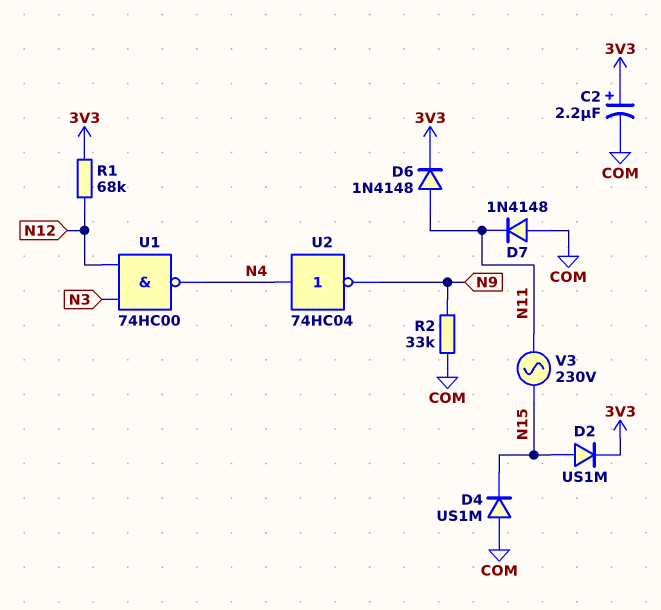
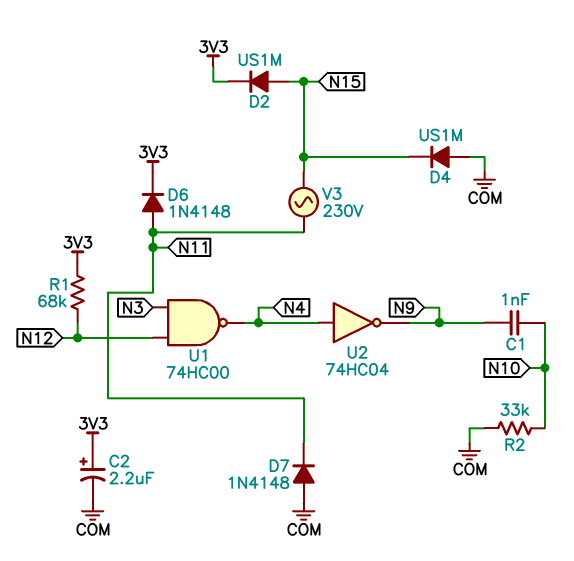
C1: none -> 1nF (N9, N10)
R2: 33k (COM, N9) -> 33k (COM, N10)

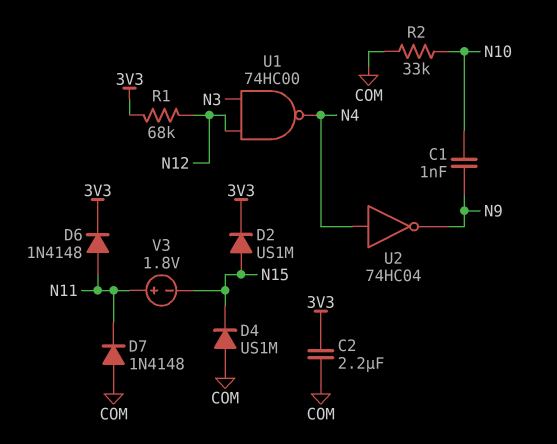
C2: 2.2uF (plus 3V3, minus COM) -> 2.2uF (3V3, COM)
V3: AC 230V (N11, N15) -> 1.8V (plus N11, minus N15)

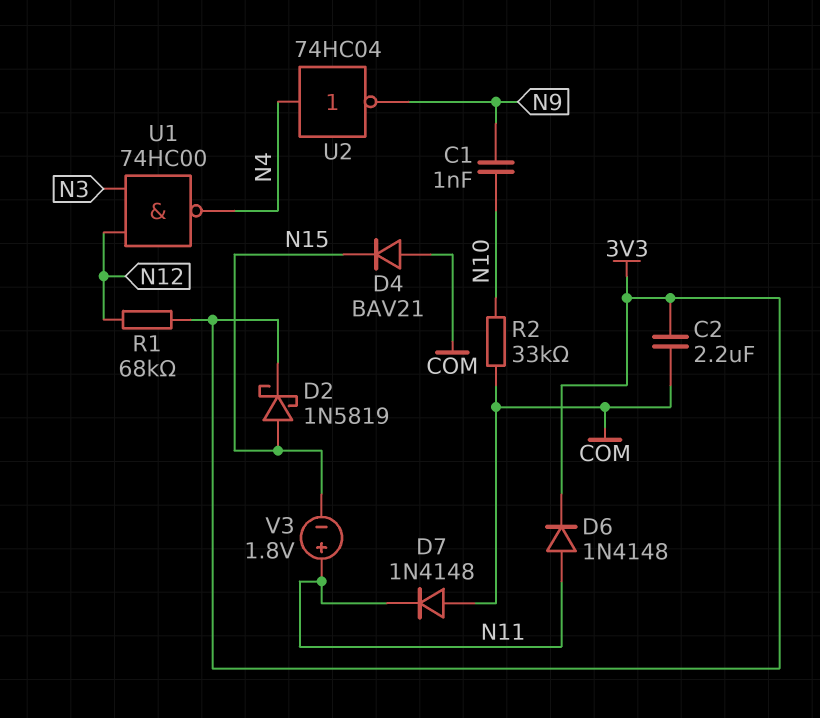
D2: diode US1M (A N15, K 3V3) -> schottky 1N5819 (A N15, K 3V3)
D4: diode US1M (A COM, K N15) -> diode BAV21 (A COM, K N15)

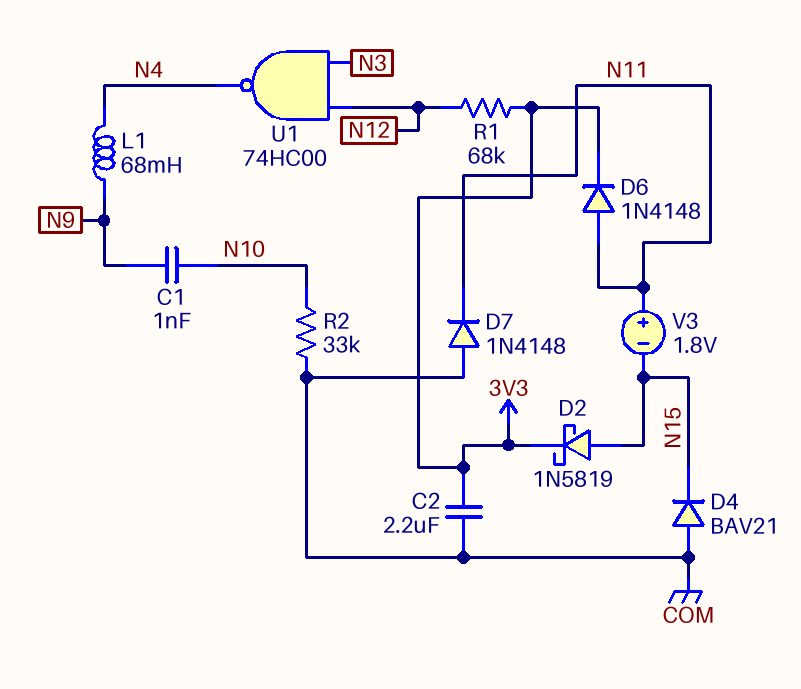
L1: none -> 68mH (N4, N9)
U2: NOT 74HC04 (in N4, out N9) -> none

